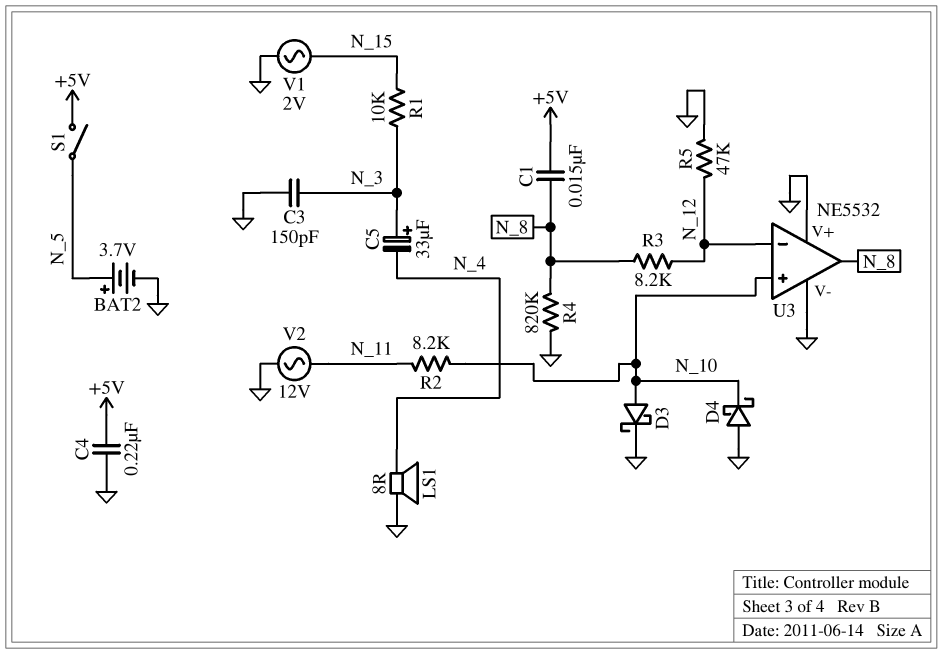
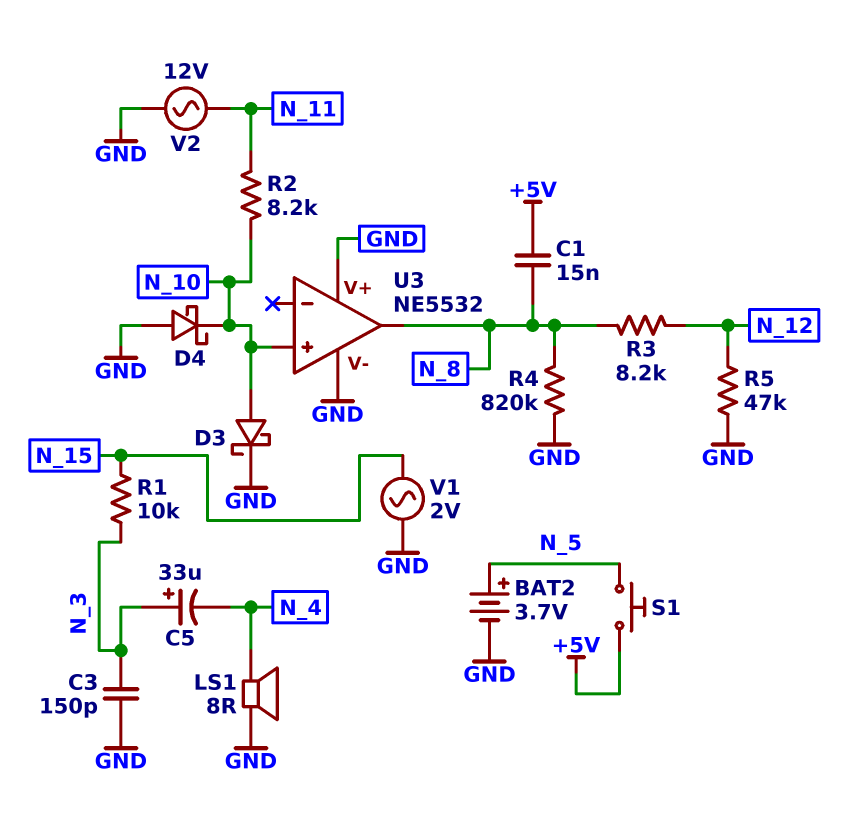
C4: 220nF (+5V, GND) -> none
S1: switch (+5V, N_5) -> button (+5V, N_5)
U3 pin in-: N_12 -> none

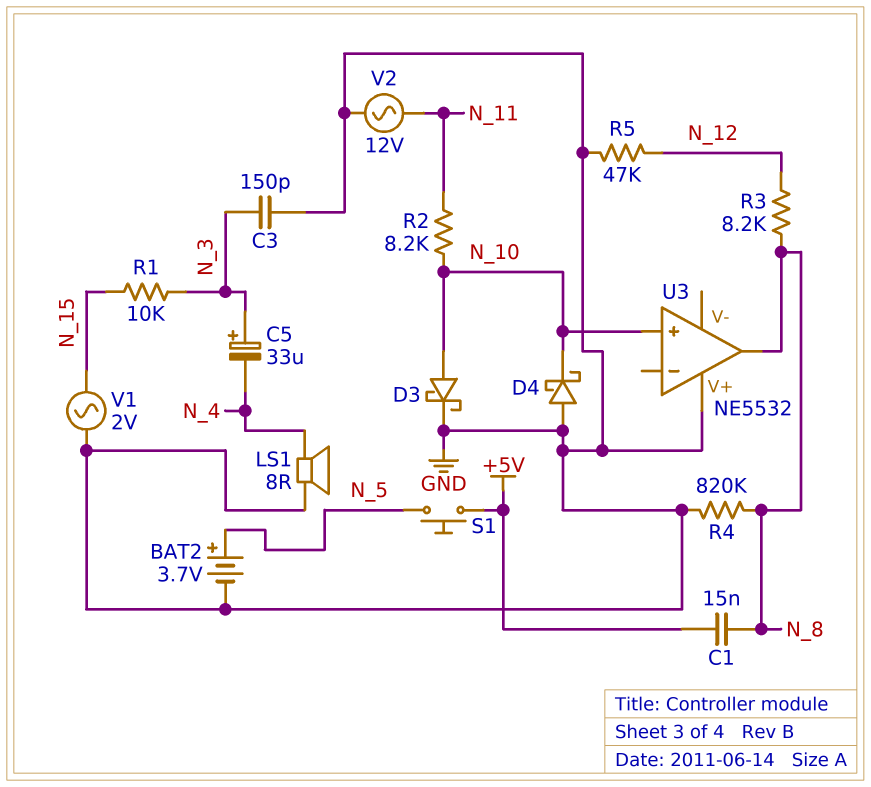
U3 pin V-: GND -> none

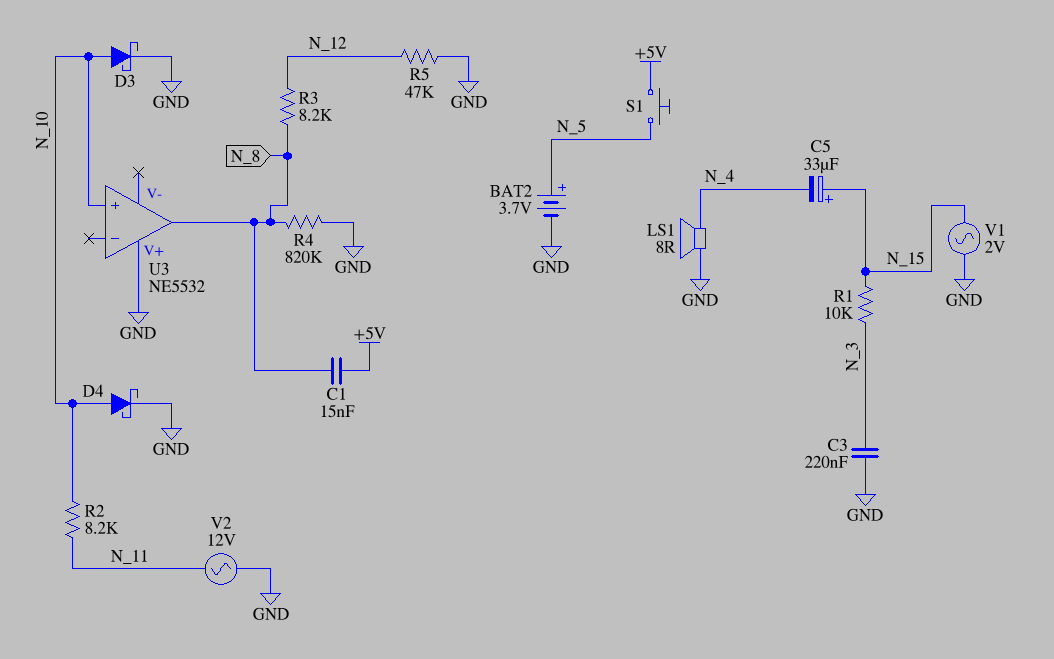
C3: 150pF (GND, N_3) -> 220nF (GND, N_3)
C5: 33uF (plus N_3, minus N_4) -> 33uF (plus N_15, minus N_4)
D4: schottky (A GND, K N_10) -> schottky (A N_10, K GND)

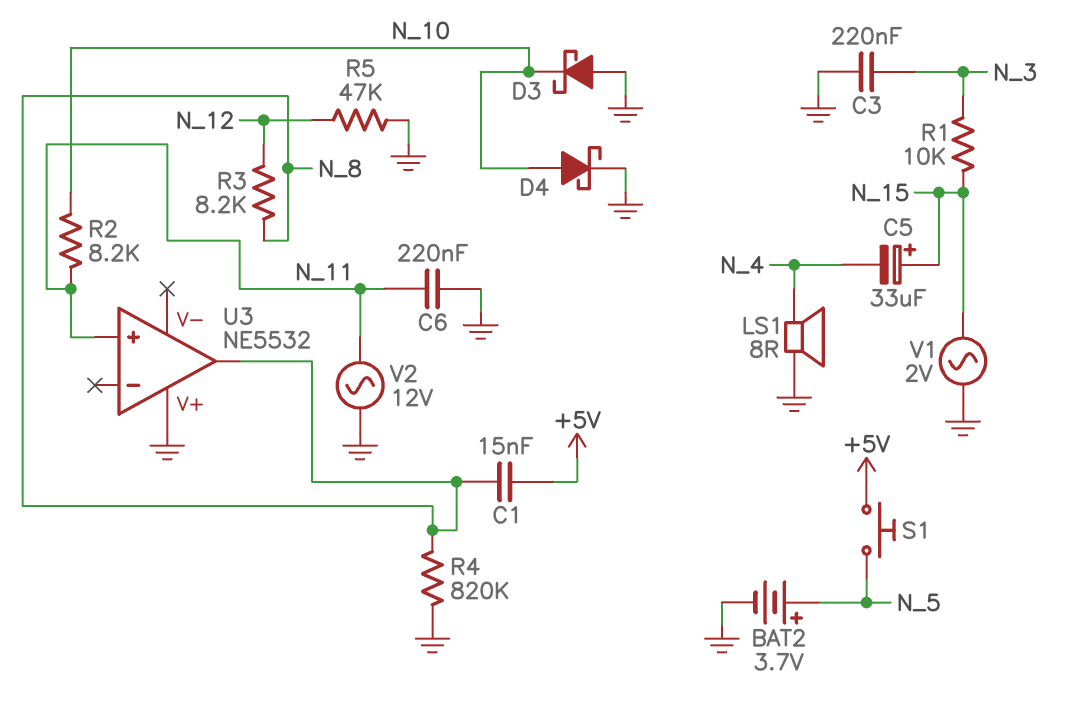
C6: none -> 220nF (GND, N_11)
D3: schottky (A N_10, K GND) -> schottky (A GND, K N_10)
U3 pin in+: N_10 -> N_11

